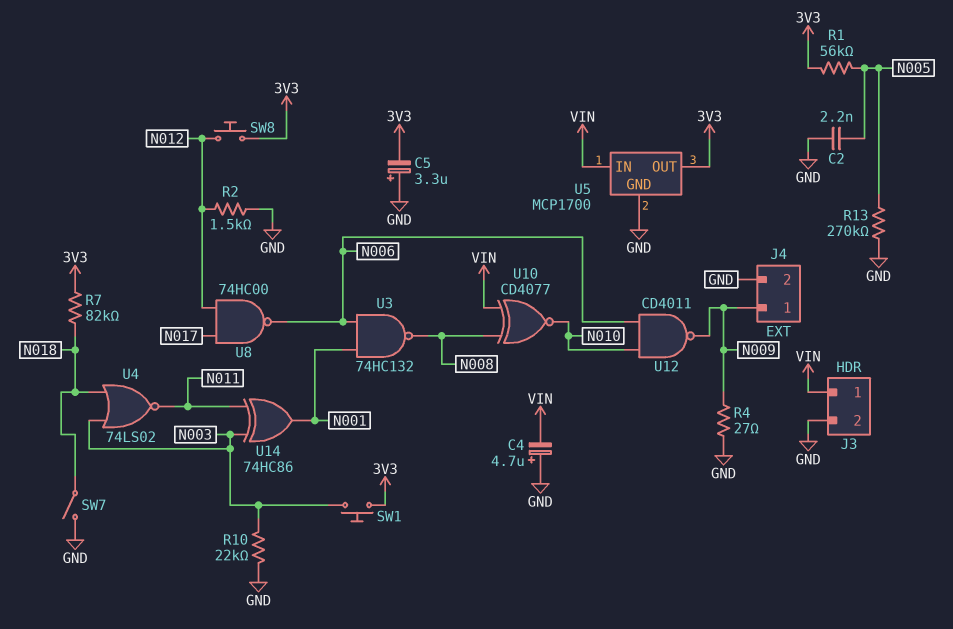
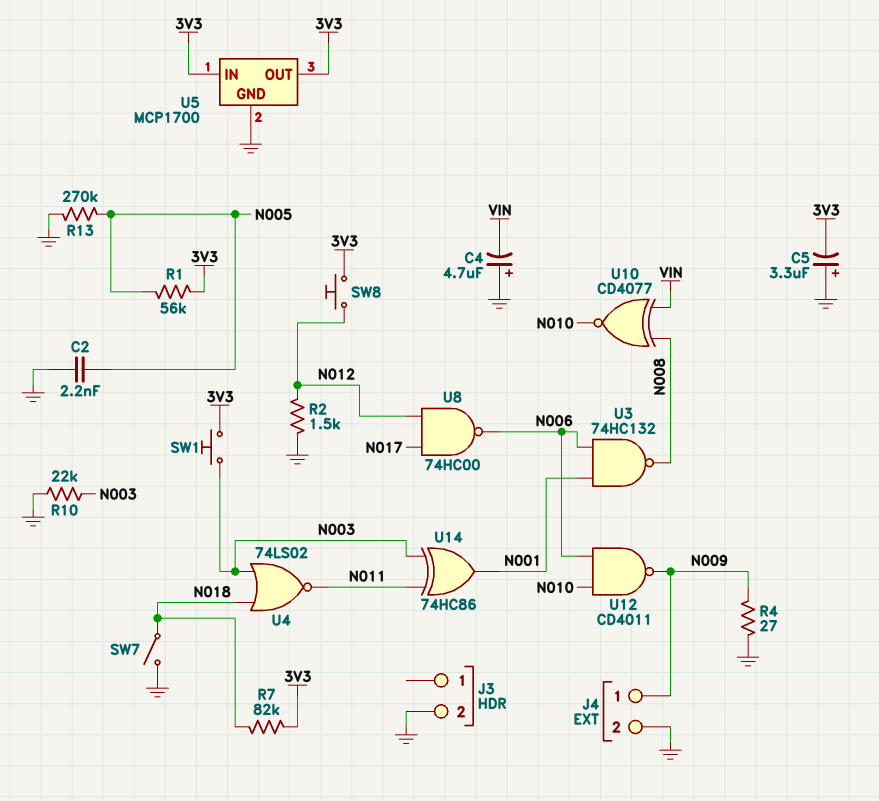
J3 pin 1: VIN -> none
U5 pin IN: VIN -> 3V3

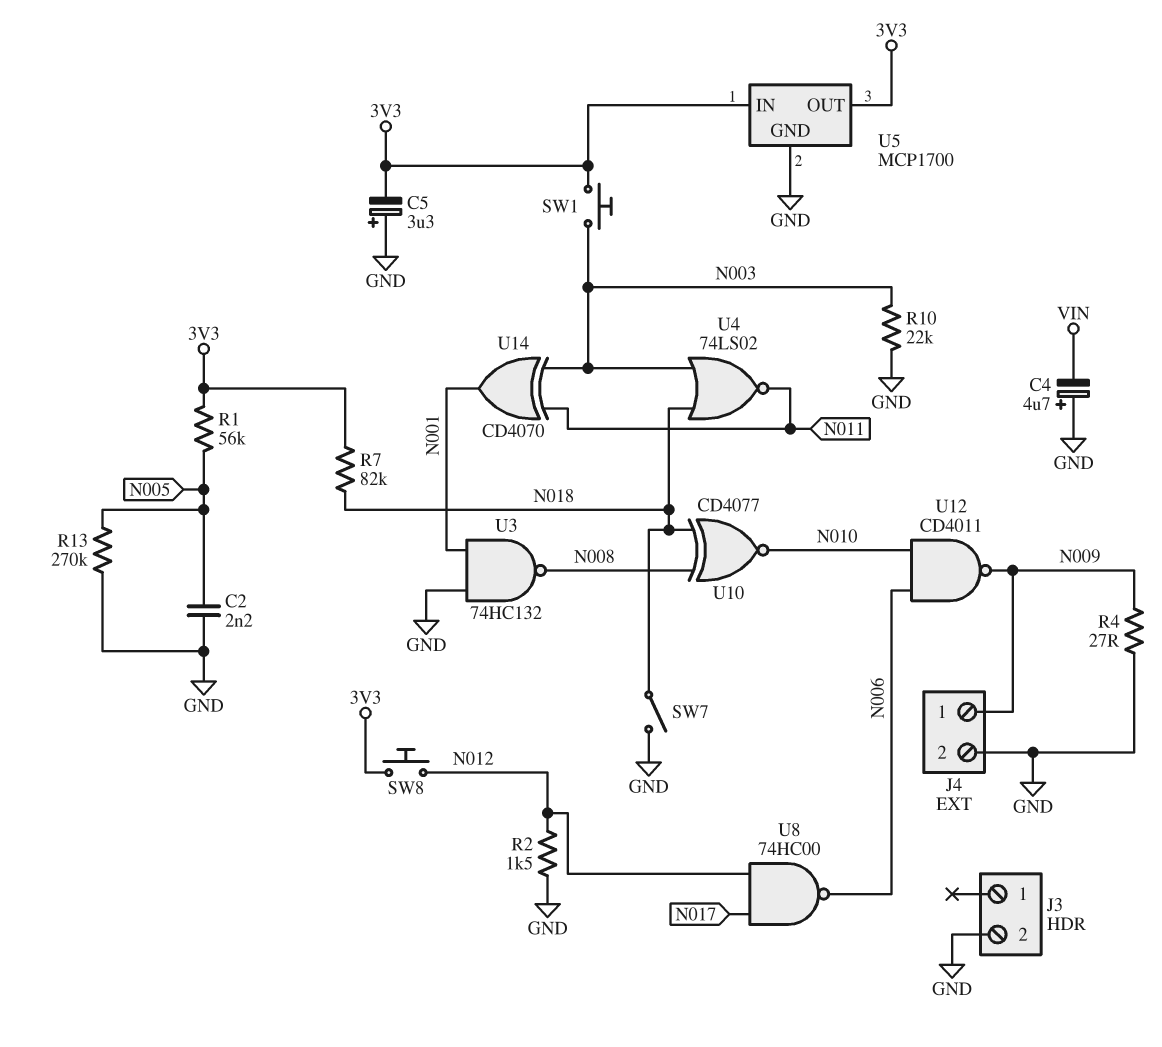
U3: NAND 74HC132 (in N001, in N006, out N008) -> NAND 74HC132 (in GND, in N001, out N008)
U10: XNOR CD4077 (in N008, in VIN, out N010) -> XNOR CD4077 (in N008, in N018, out N010)
U14: XOR 74HC86 (in N003, in N011, out N001) -> XOR CD4070 (in N003, in N011, out N001)

